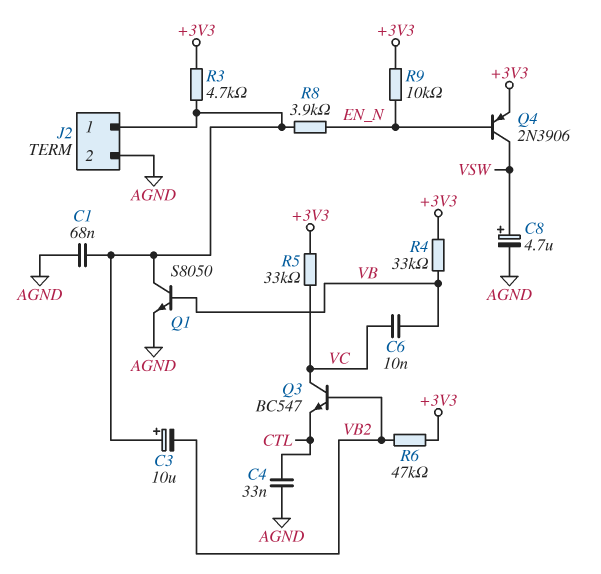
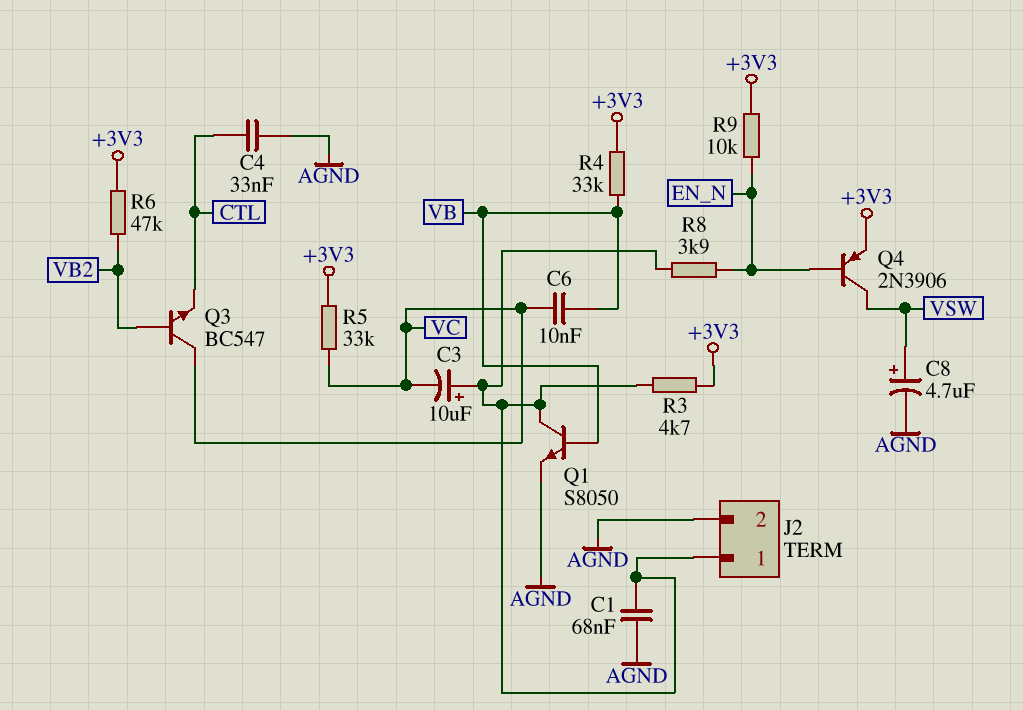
C3: 10uF (plus J2/1, minus VB2) -> 10uF (plus J2/1, minus VC)

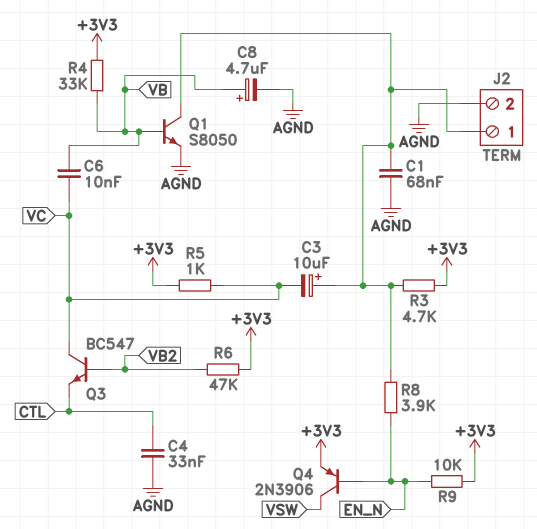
C8: 4.7uF (plus VSW, minus AGND) -> 4.7uF (plus VB, minus AGND)
R5: 33k (+3V3, VC) -> 1k (+3V3, VC)

